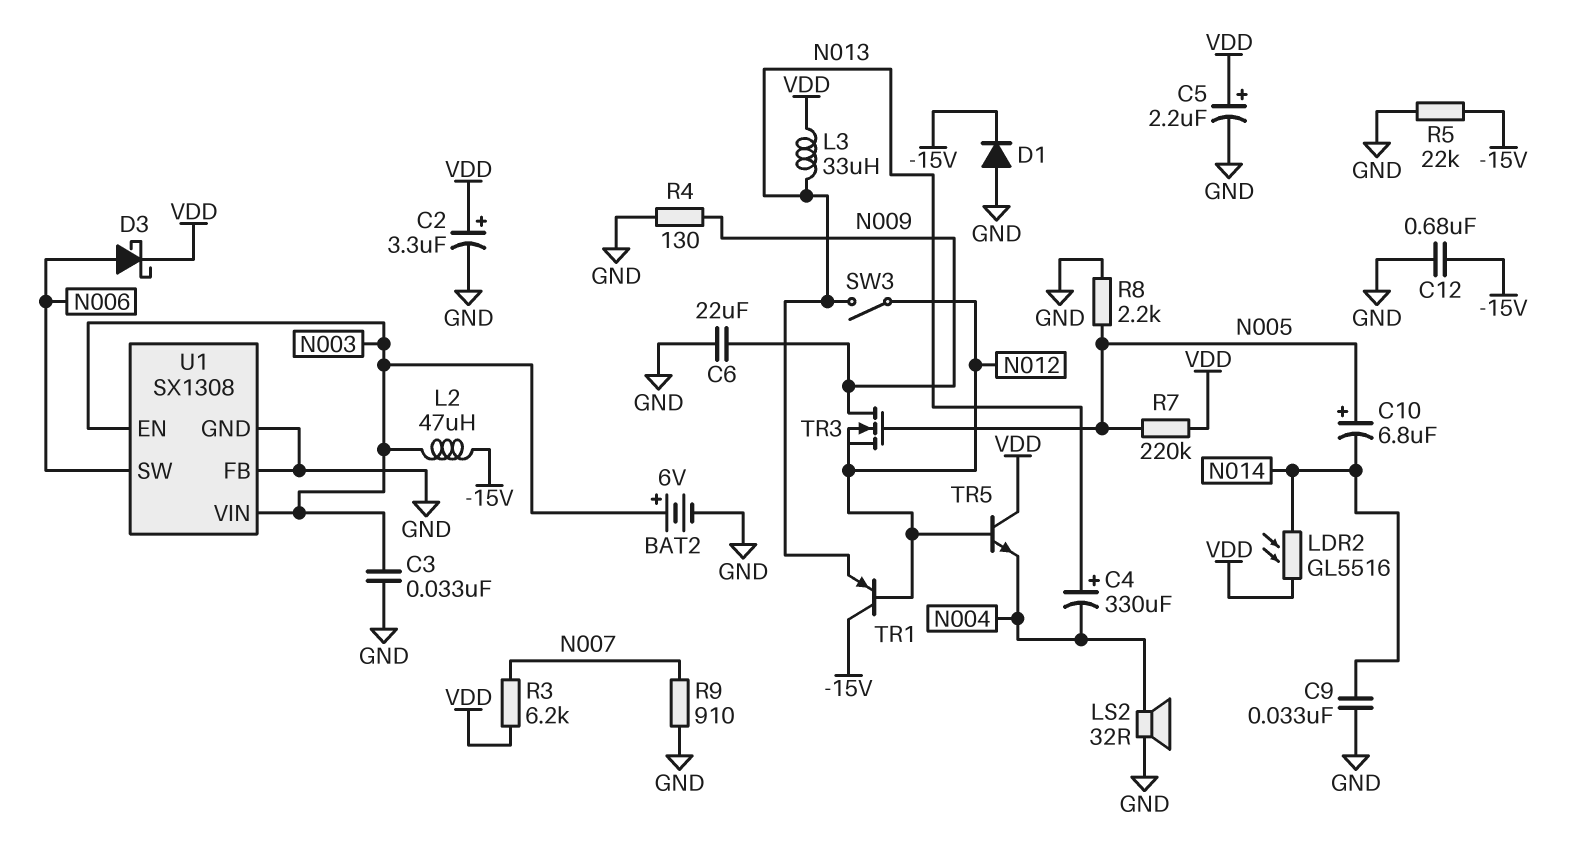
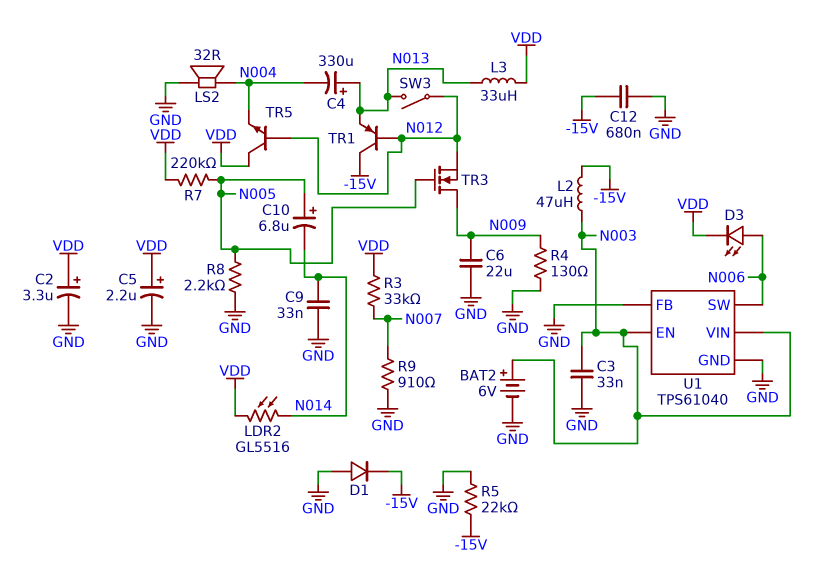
D3: schottky (A N006, K VDD) -> LED (A N006, K VDD)
R3: 6.2k (N007, VDD) -> 33k (N007, VDD)
U1: SX1308 -> TPS61040

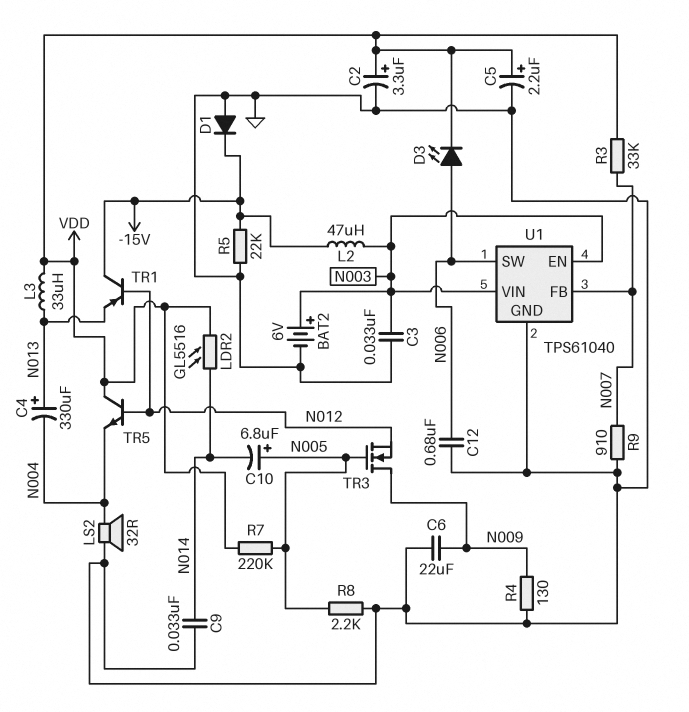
C12: 680nF (-15V, GND) -> 680nF (GND, N006)
SW3: switch (N012, N013) -> none
U1 pin FB: GND -> N007

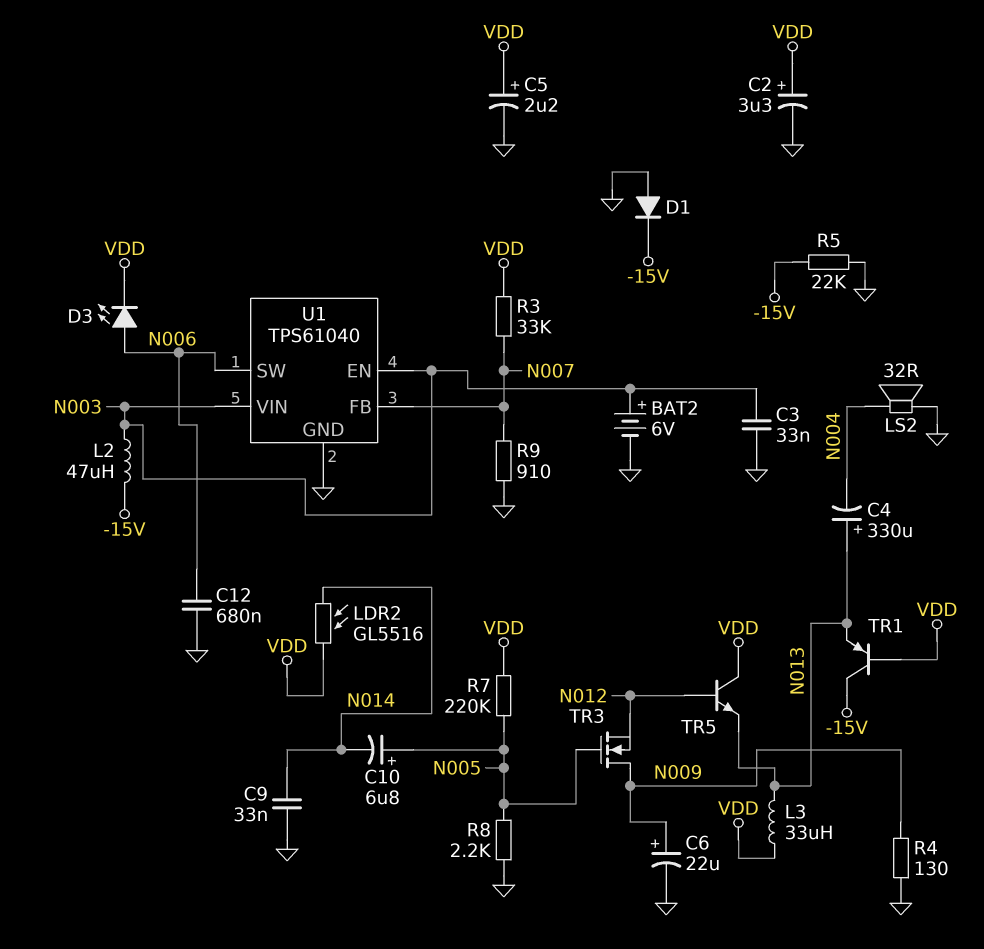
C6: 22uF (GND, N009) -> 22uF (plus N009, minus GND)
TR1: PNP (B N012, C -15V, E N013) -> PNP (B VDD, C -15V, E N013)
TR5: NPN (B N012, C VDD, E N004) -> NPN (B N012, C VDD, E N013)

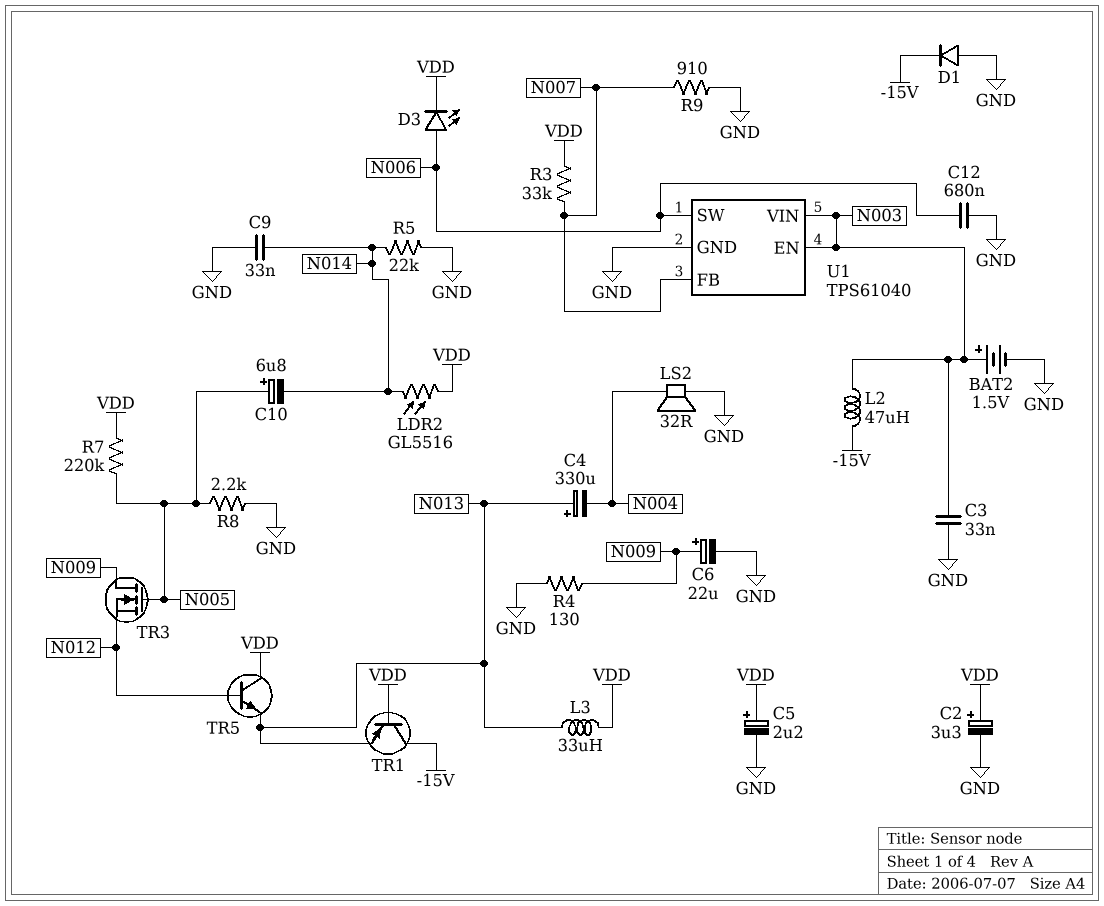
BAT2: 6V (plus N003, minus GND) -> 1.5V (plus N003, minus GND)
R5: 22k (-15V, GND) -> 22k (GND, N014)

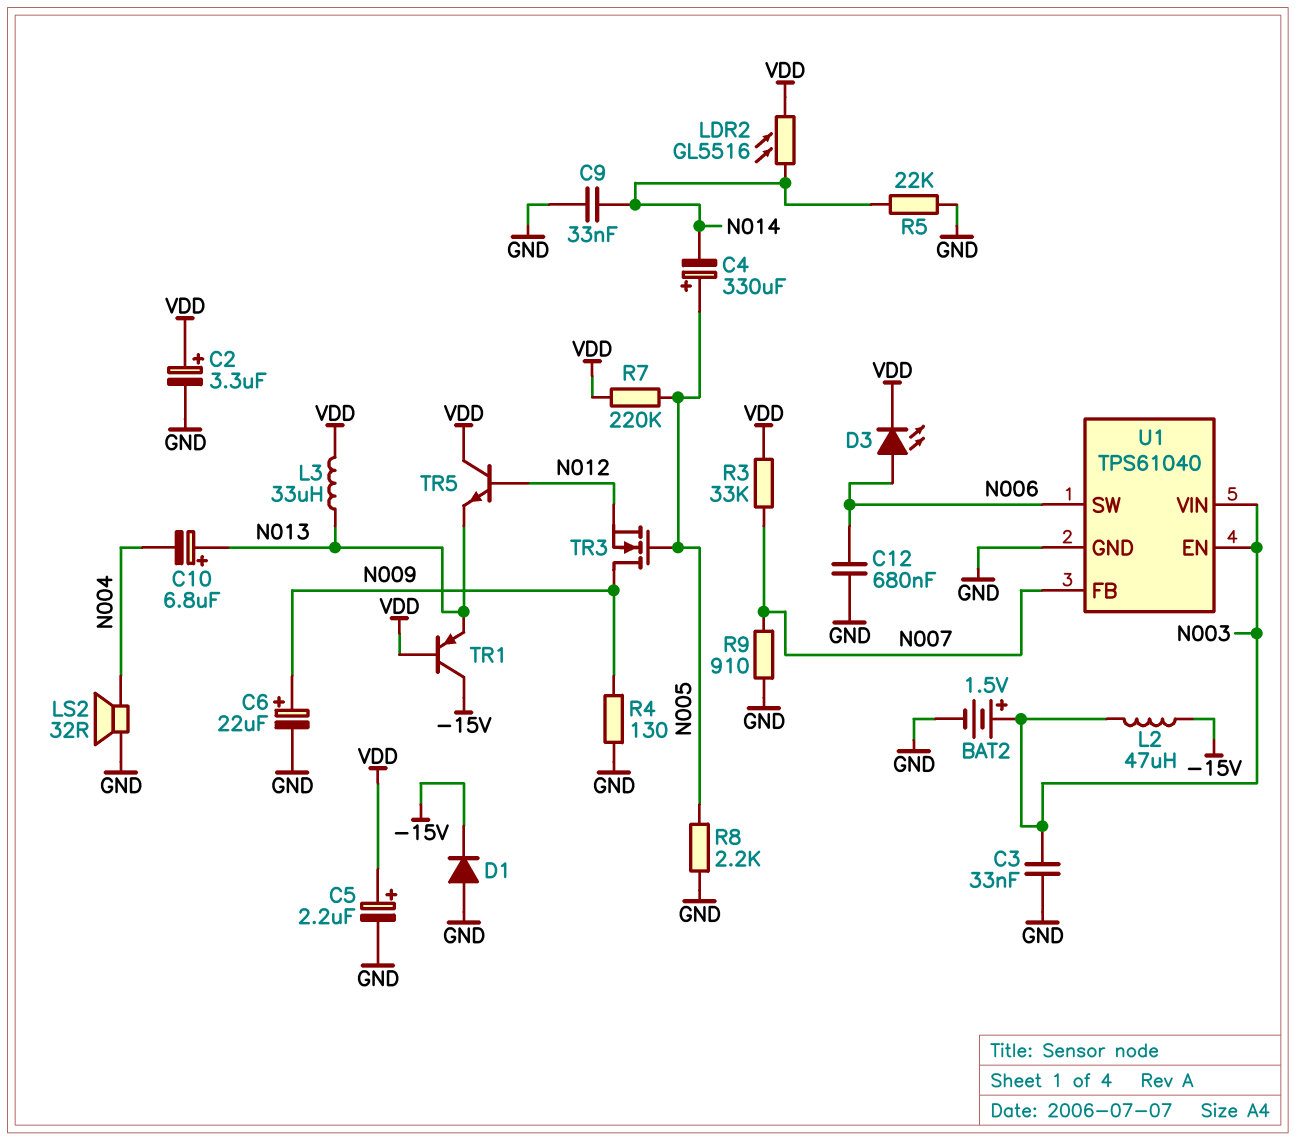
C4: 330uF (plus N013, minus N004) -> 330uF (plus N005, minus N014)
C10: 6.8uF (plus N005, minus N014) -> 6.8uF (plus N013, minus N004)

